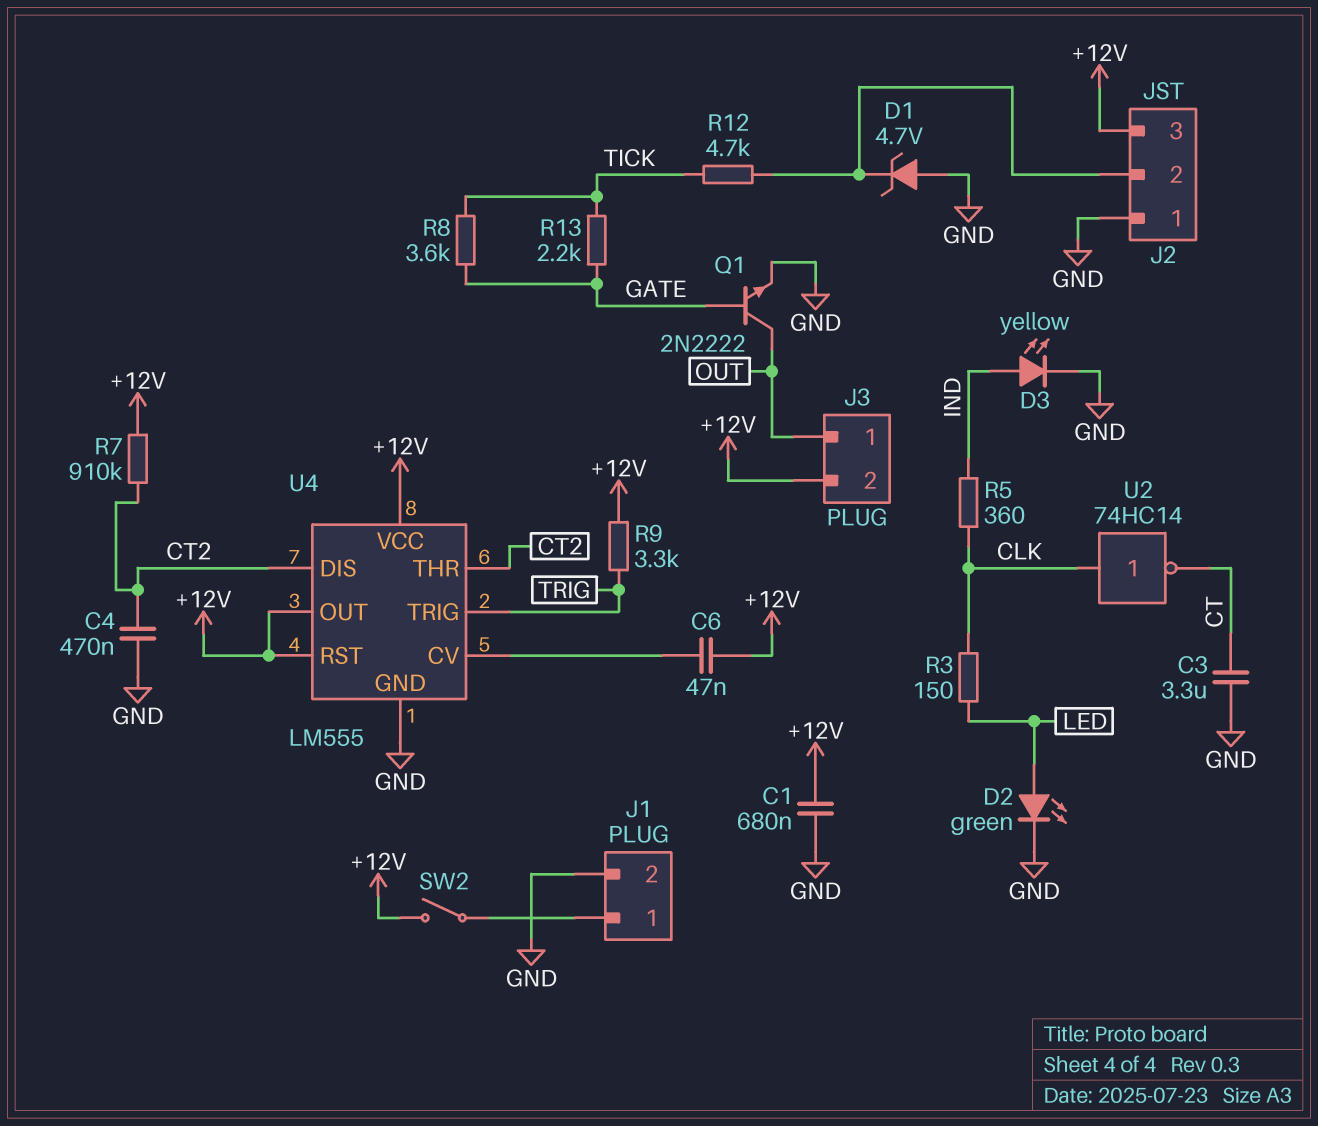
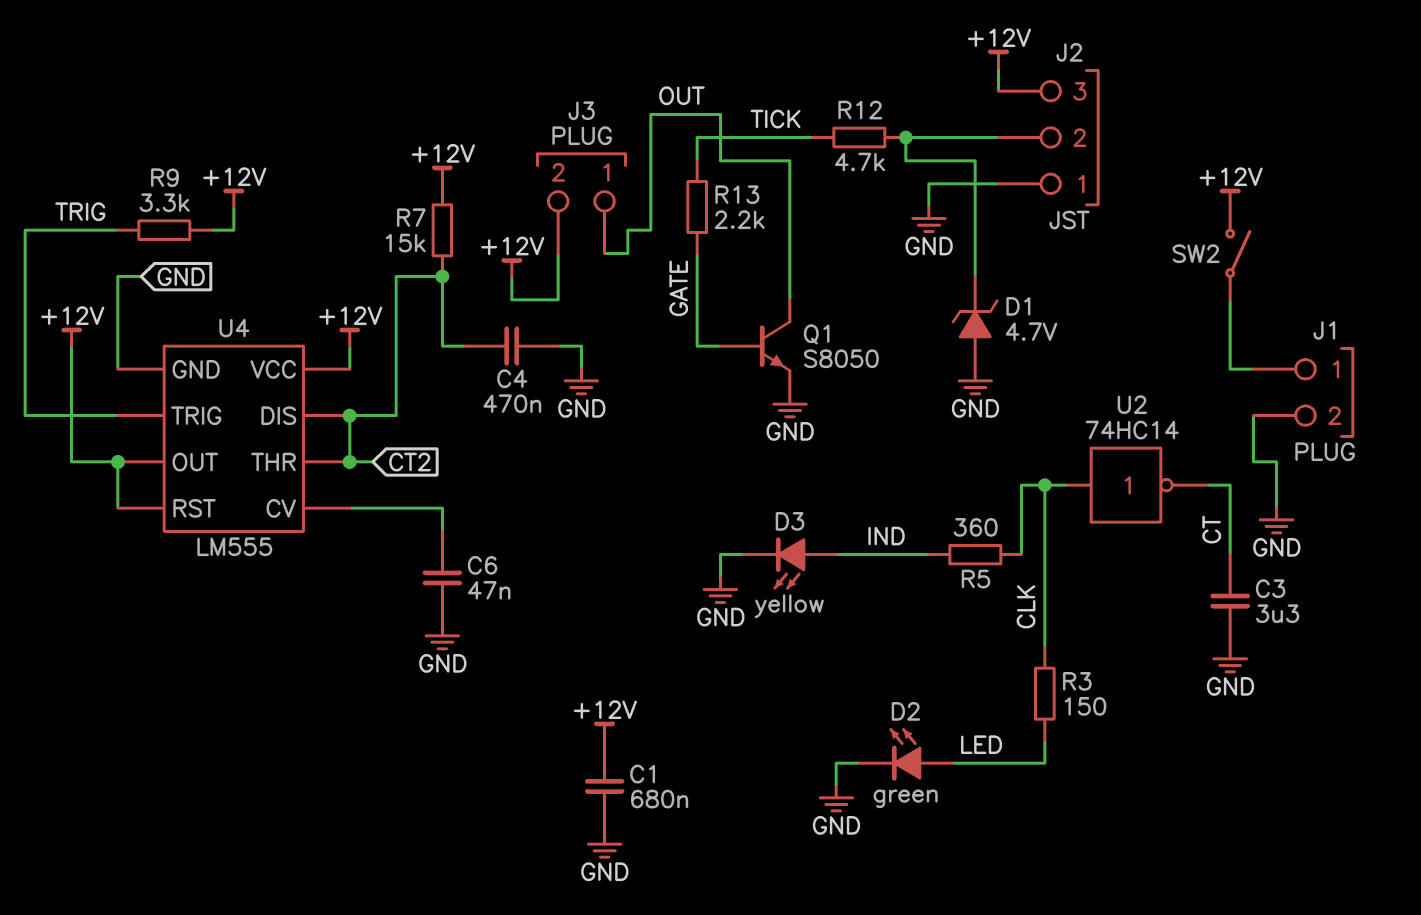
C6: 47nF (+12V, U4/CV) -> 47nF (GND, U4/CV)
Q1: NPN 2N2222 (B GATE, C OUT, E GND) -> NPN S8050 (B GATE, C OUT, E GND)
R7: 910k (+12V, CT2) -> 15k (+12V, CT2)
R8: 3.6k (GATE, TICK) -> none

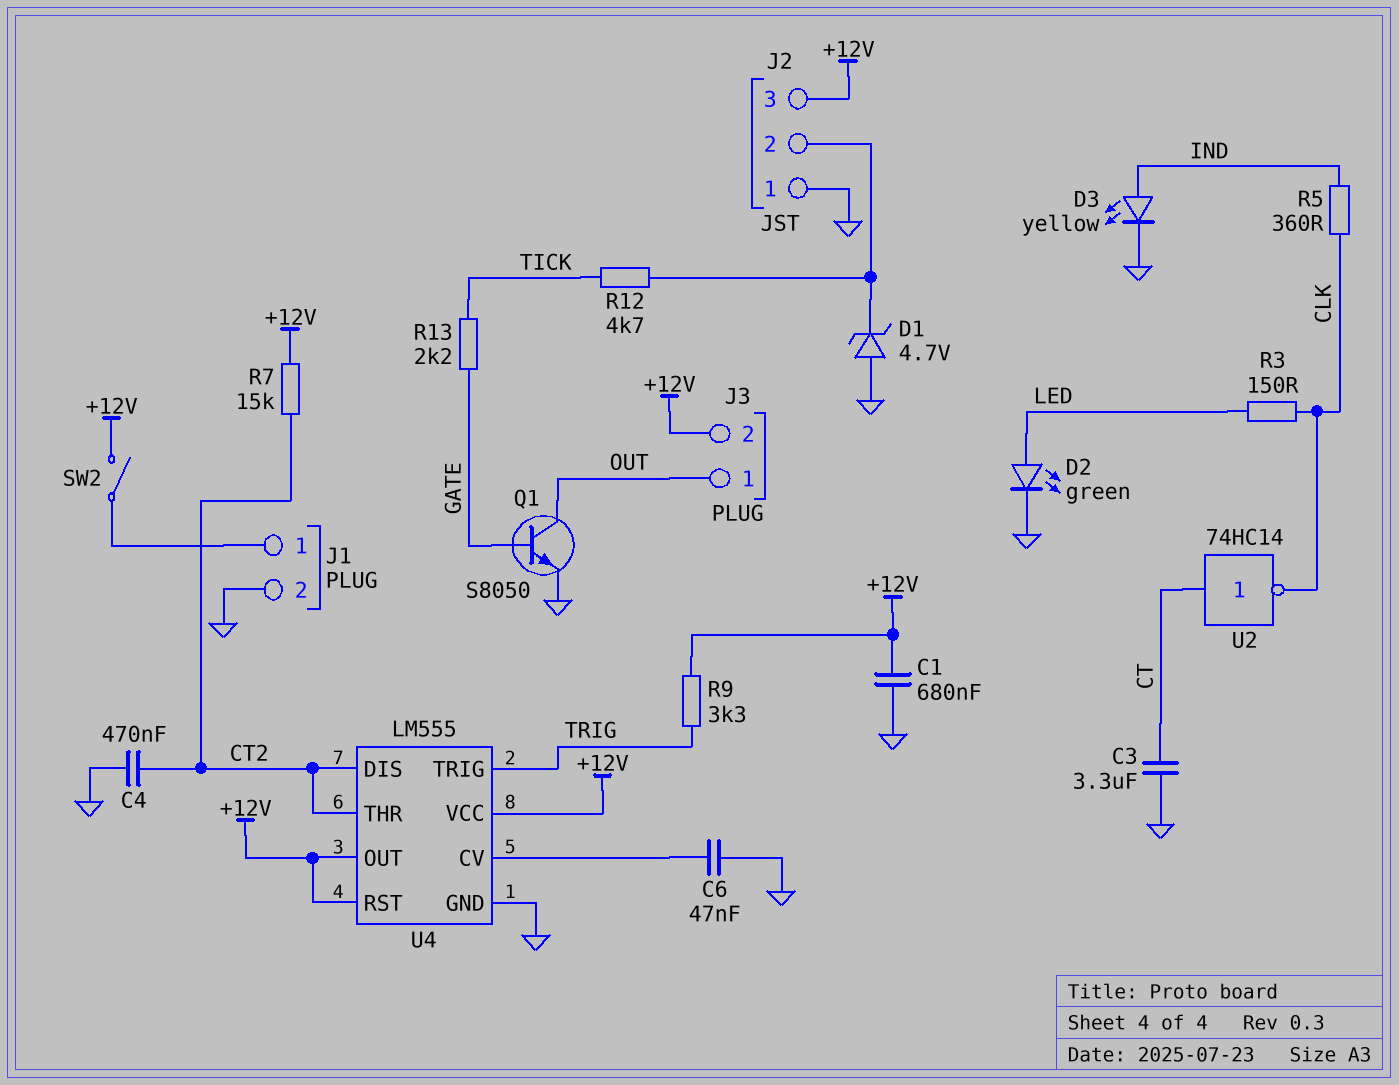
U2: NOT 74HC14 (in CLK, out CT) -> NOT 74HC14 (in CT, out CLK)

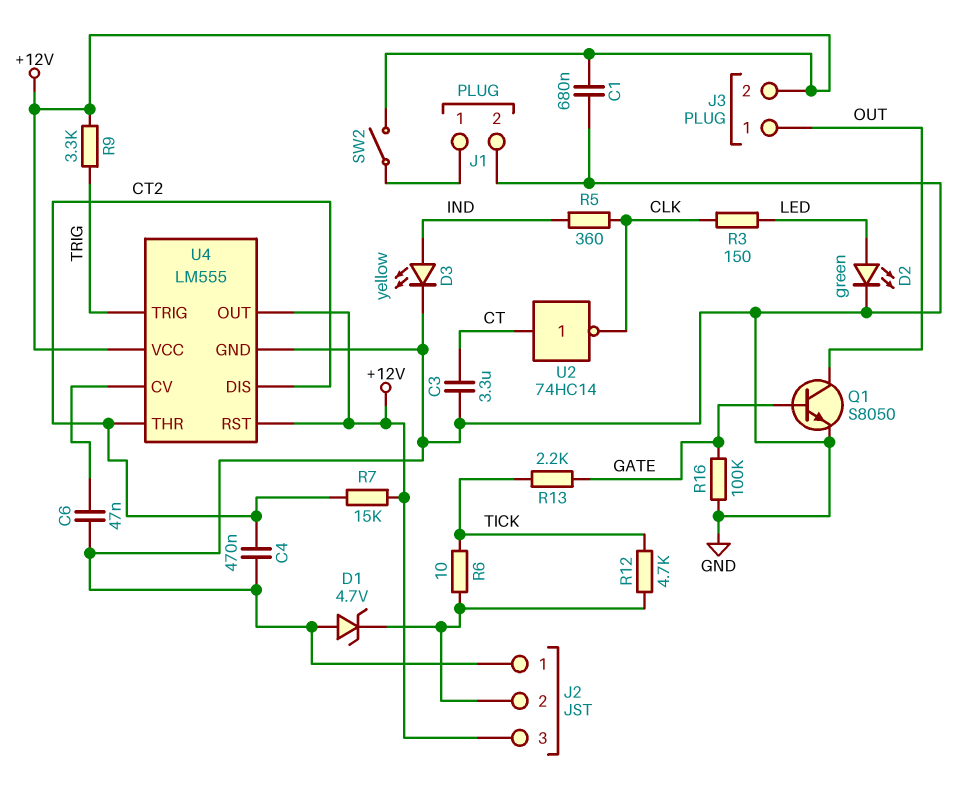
R6: none -> 10 (J2/2, TICK)
R16: none -> 100k (GATE, GND)

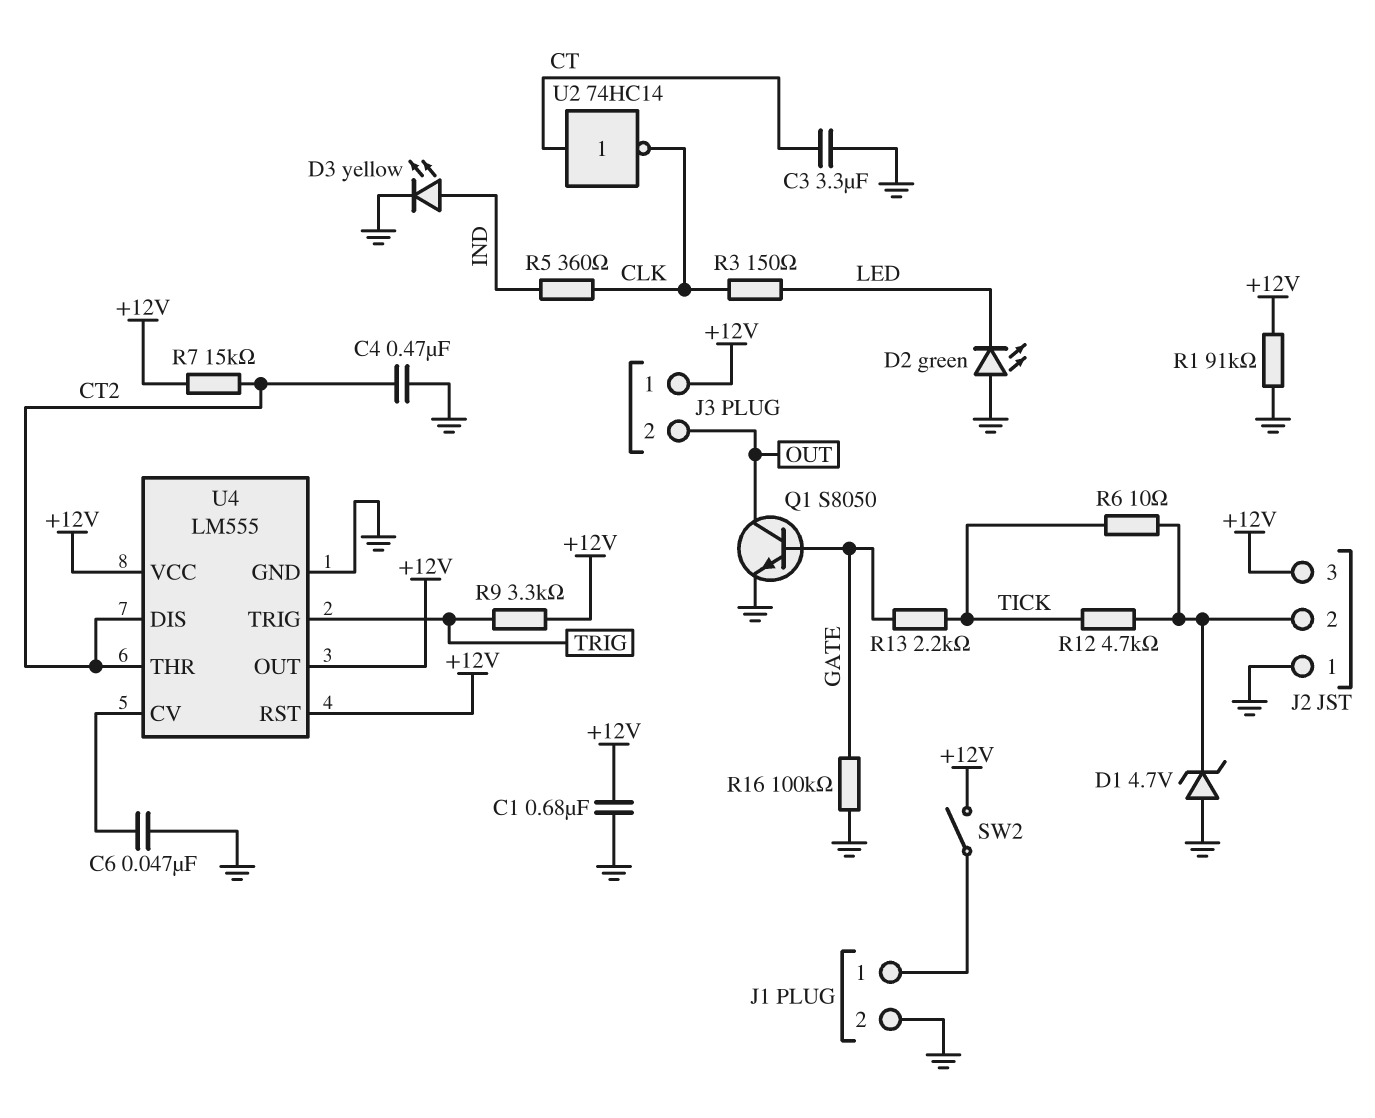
D2: LED green (A LED, K GND) -> LED green (A GND, K LED)
J3 pin 1: OUT -> +12V
J3 pin 2: +12V -> OUT
R1: none -> 91k (+12V, GND)

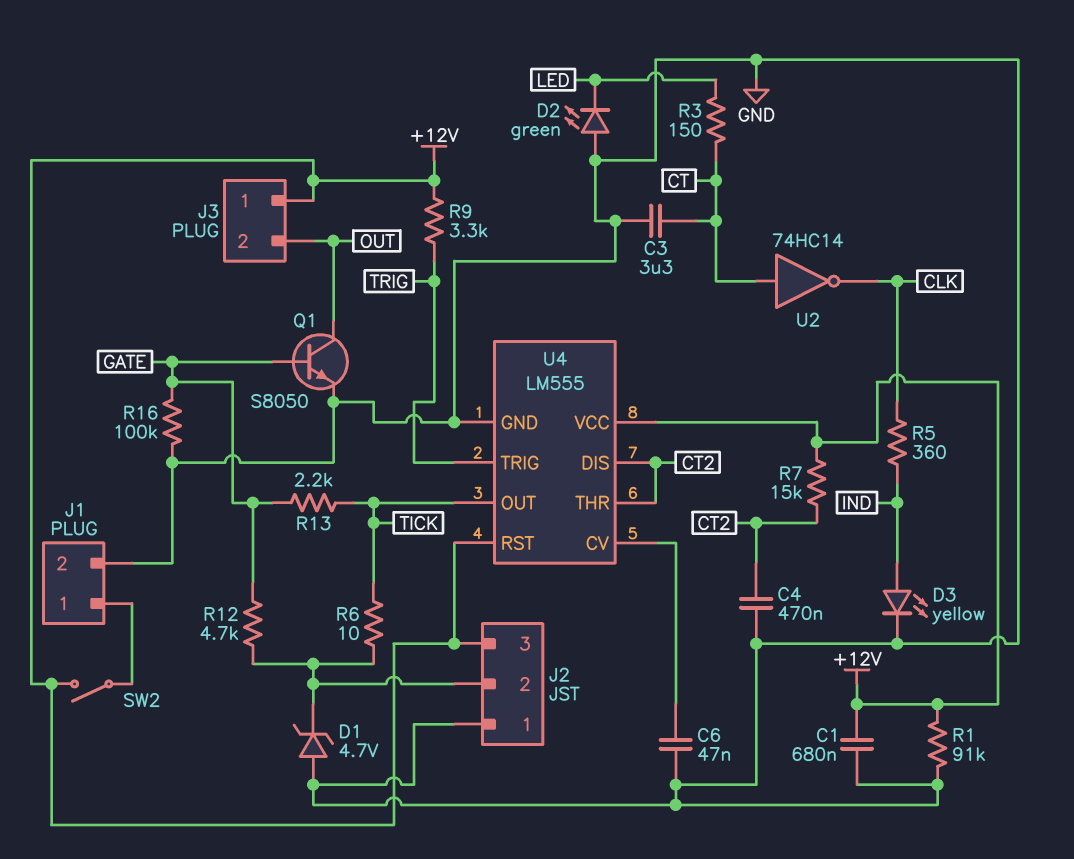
R3: 150 (CLK, LED) -> 150 (CT, LED)
R12: 4.7k (J2/2, TICK) -> 4.7k (GATE, J2/2)
U4 pin OUT: +12V -> TICK

